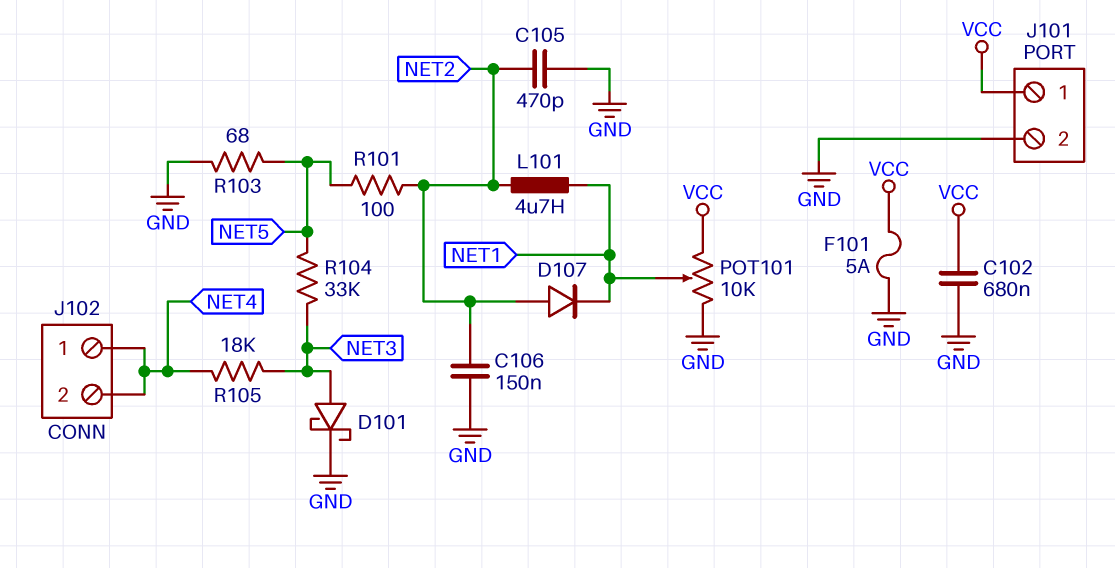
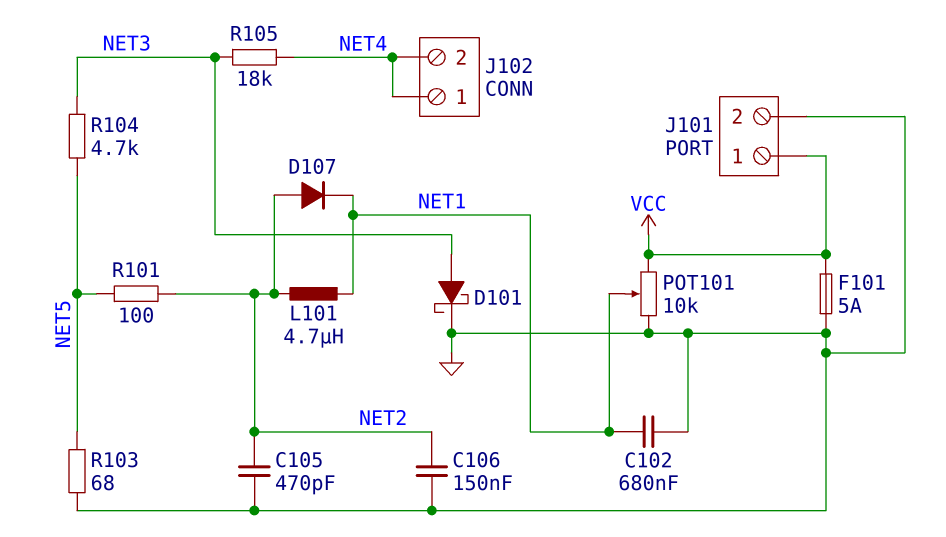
C102: 680nF (GND, VCC) -> 680nF (GND, NET1)
R104: 33k (NET3, NET5) -> 4.7k (NET3, NET5)

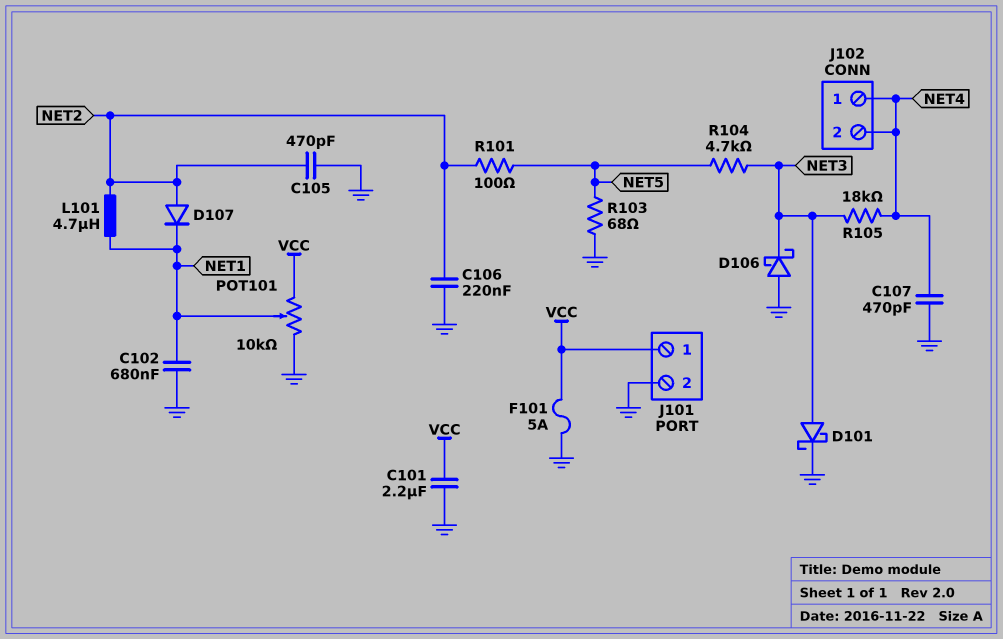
C101: none -> 2.2uF (GND, VCC)
C106: 150nF (GND, NET2) -> 220nF (GND, NET2)
C107: none -> 470pF (GND, NET4)
D106: none -> schottky (A GND, K NET3)

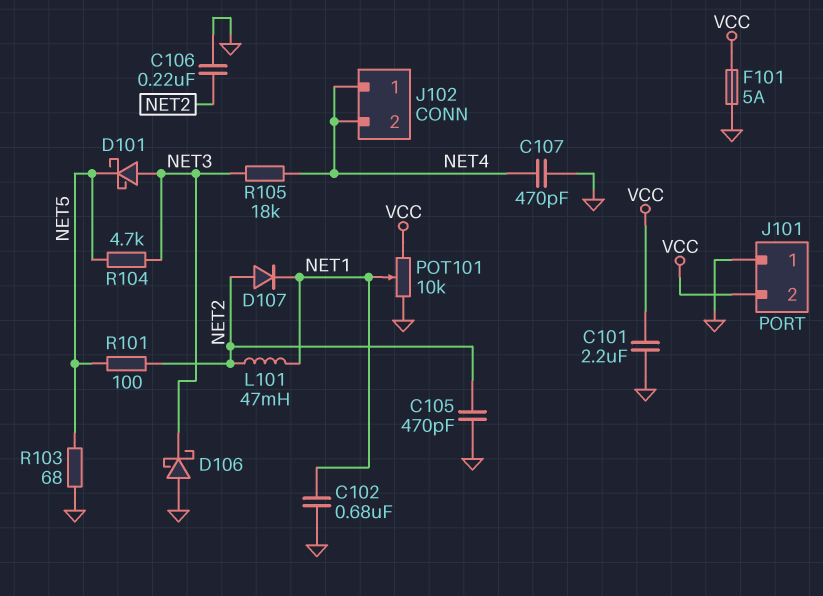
D101: schottky (A NET3, K GND) -> schottky (A NET3, K NET5)
J101 pin 1: VCC -> GND
J101 pin 2: GND -> VCC
L101: 4.7uH (NET1, NET2) -> 47mH (NET1, NET2)

